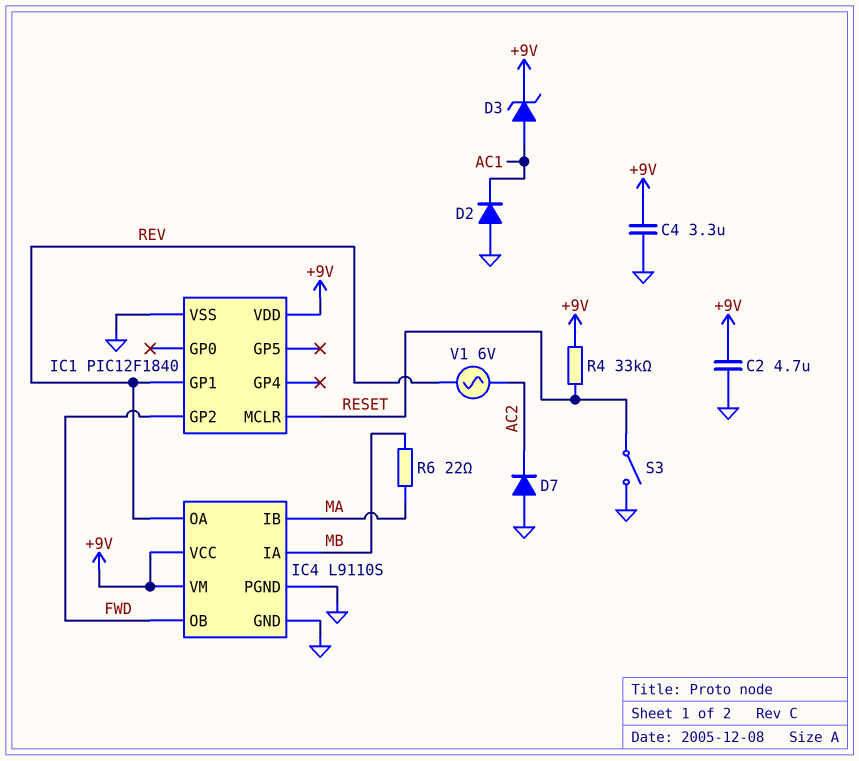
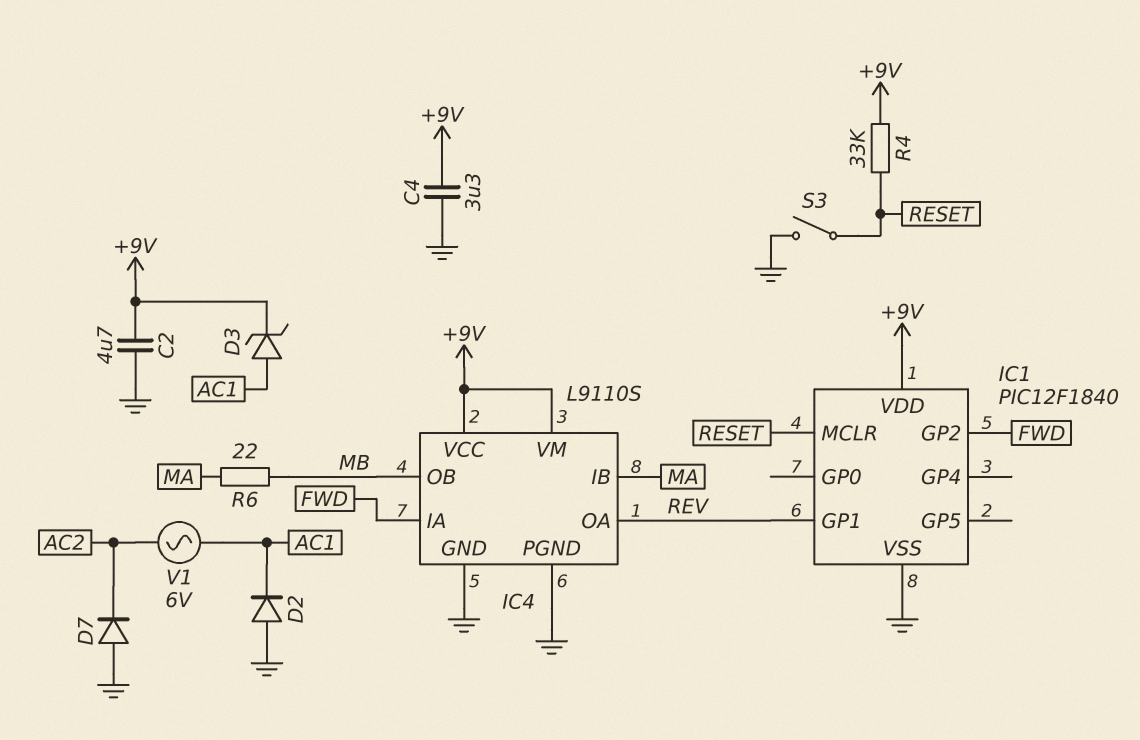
IC4 pin IA: MB -> FWD
IC4 pin OB: FWD -> MB
V1: AC 6V (AC2, REV) -> AC 6V (AC1, AC2)

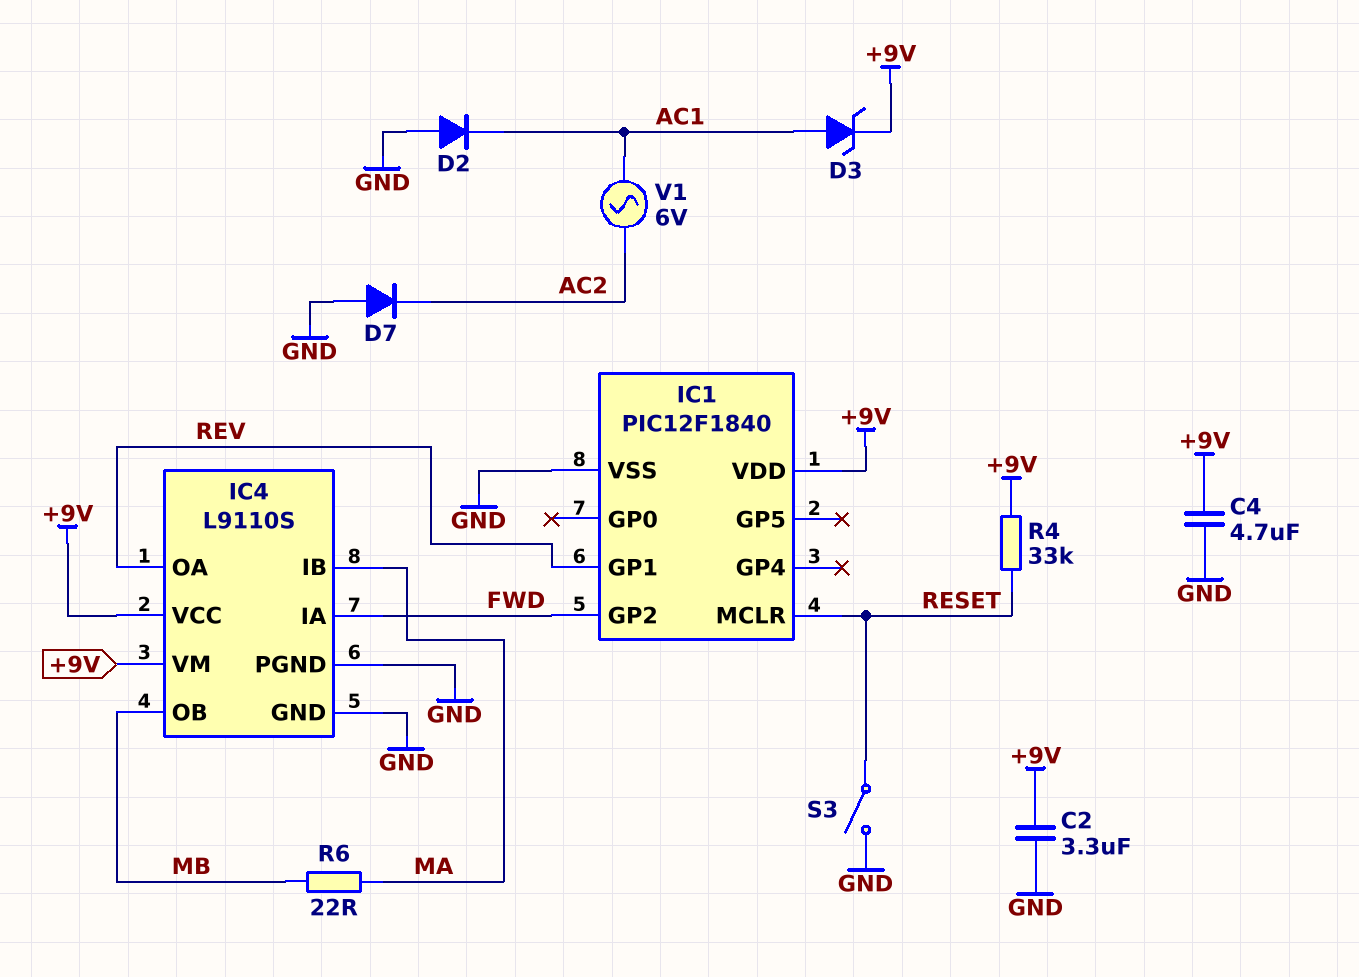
C2: 4.7uF (+9V, GND) -> 3.3uF (+9V, GND)
C4: 3.3uF (+9V, GND) -> 4.7uF (+9V, GND)

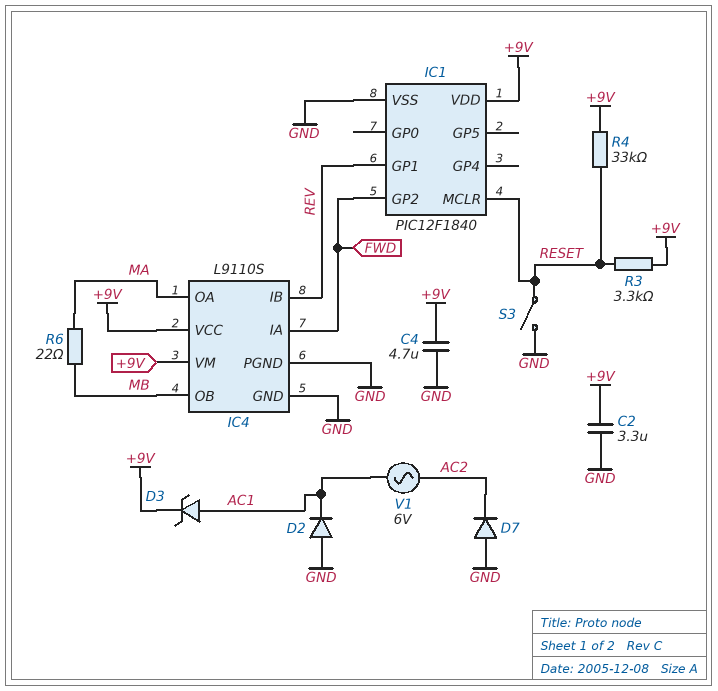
IC4 pin IB: MA -> REV
IC4 pin OA: REV -> MA
R3: none -> 3.3k (+9V, RESET)

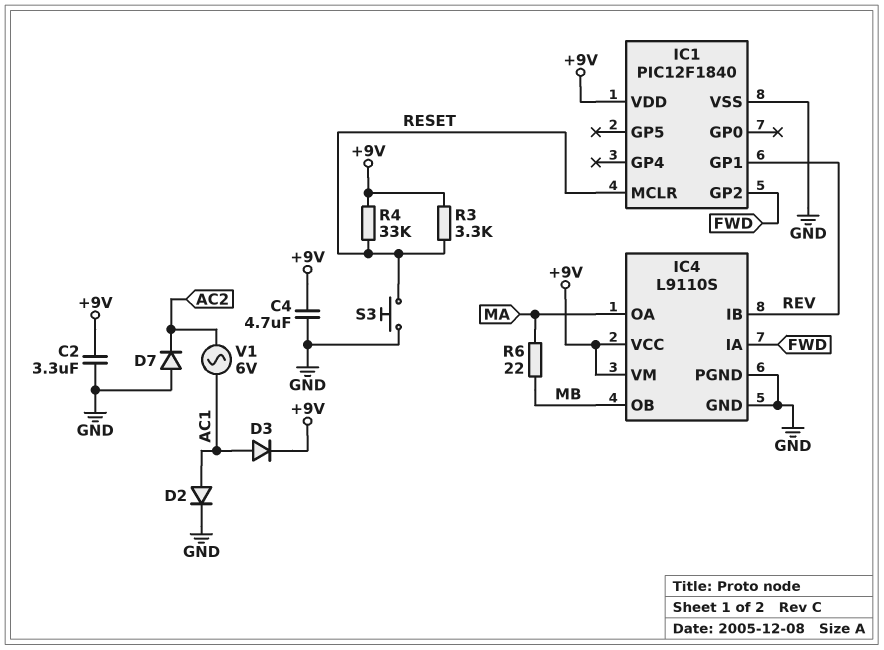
D2: diode (A GND, K AC1) -> diode (A AC1, K GND)
D3: zener (A AC1, K +9V) -> diode (A AC1, K +9V)
S3: switch (GND, RESET) -> button (GND, RESET)

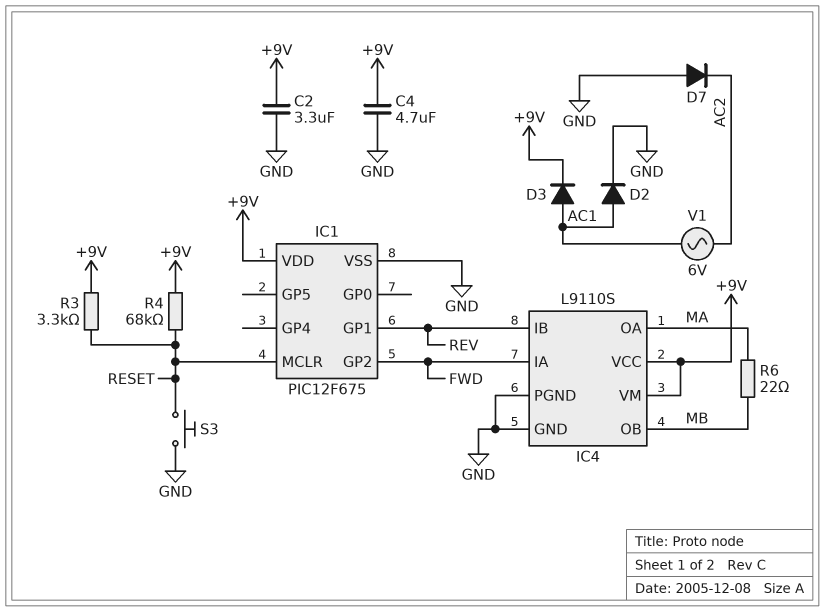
IC1: PIC12F1840 -> PIC12F675
R4: 33k (+9V, RESET) -> 68k (+9V, RESET)

